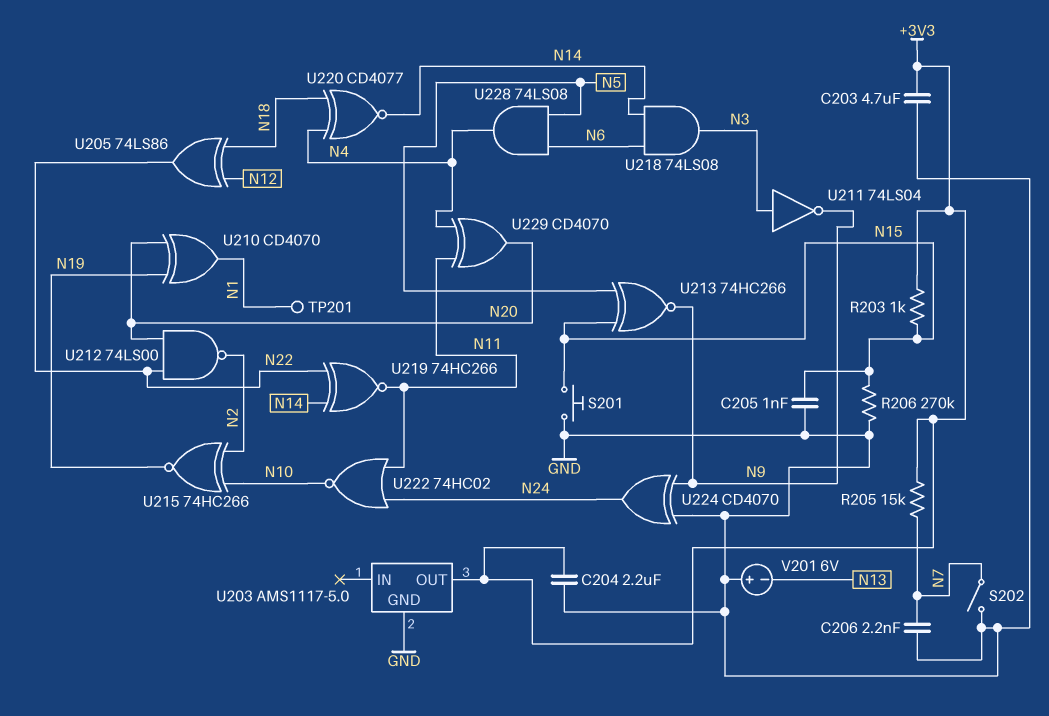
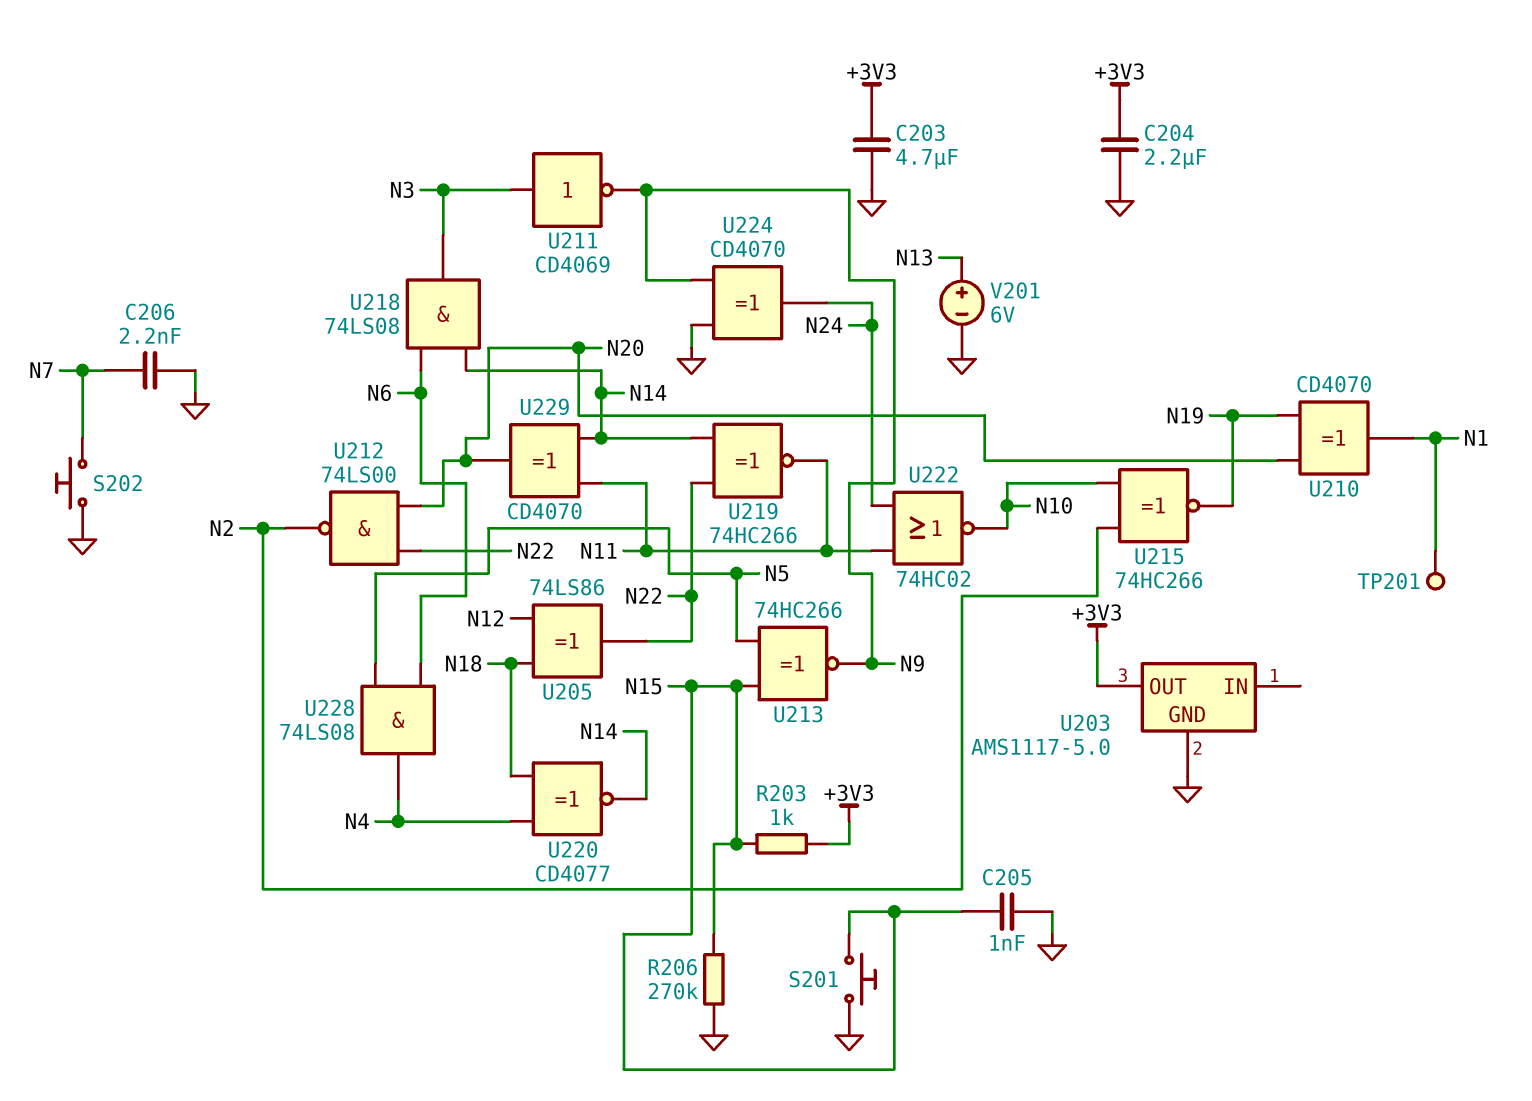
R205: 15k (+3V3, N7) -> none
S202: switch (GND, N7) -> button (GND, N7)
U211: NOT 74LS04 (in N3, out N9) -> NOT CD4069 (in N3, out N9)
U229: XOR CD4070 (in N4, in N11, out N20) -> XOR CD4070 (in N11, in N14, out N20)
V201: 6V (plus GND, minus N13) -> 6V (plus N13, minus GND)

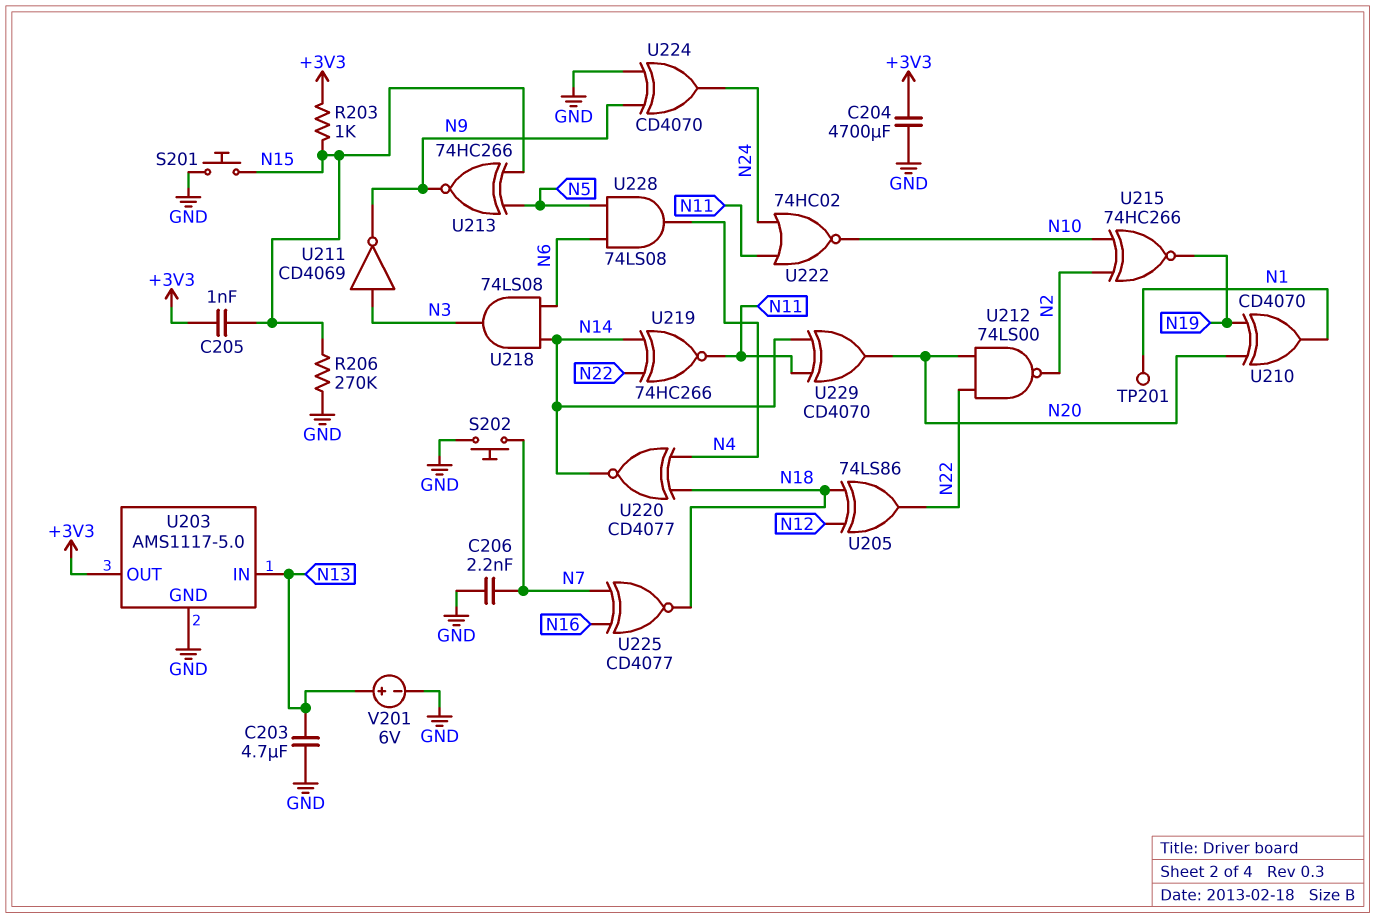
C203: 4.7uF (+3V3, GND) -> 4.7uF (GND, N13)
C204: 2.2uF (+3V3, GND) -> 4700uF (+3V3, GND)
C205: 1nF (GND, N15) -> 1nF (+3V3, N15)
U203 pin IN: none -> N13
U225: none -> XNOR CD4077 (in N7, in N16, out N18)

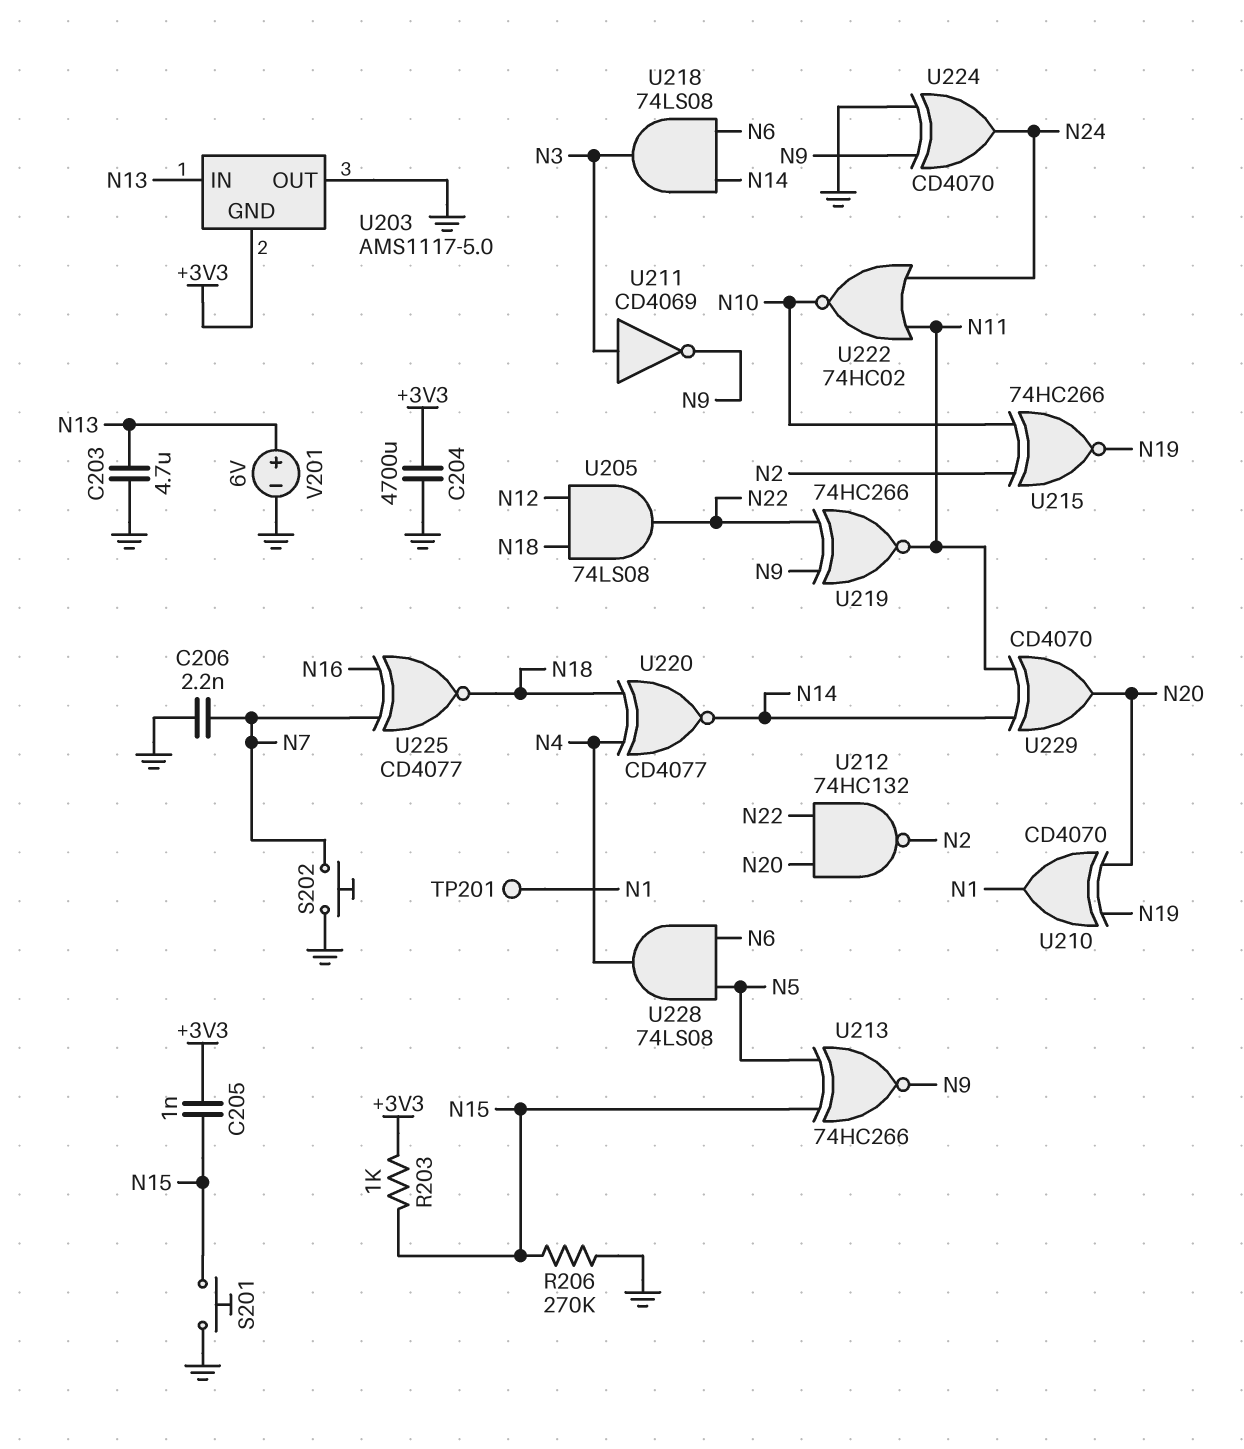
U203 pin GND: GND -> +3V3
U203 pin OUT: +3V3 -> GND
U205: XOR 74LS86 (in N12, in N18, out N22) -> AND 74LS08 (in N12, in N18, out N22)
U212: NAND 74LS00 (in N20, in N22, out N2) -> NAND 74HC132 (in N20, in N22, out N2)
U219: XNOR 74HC266 (in N14, in N22, out N11) -> XNOR 74HC266 (in N9, in N22, out N11)

